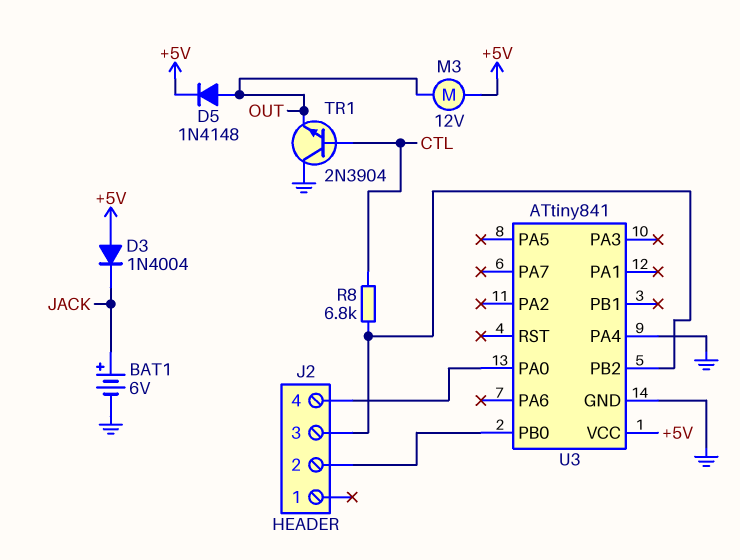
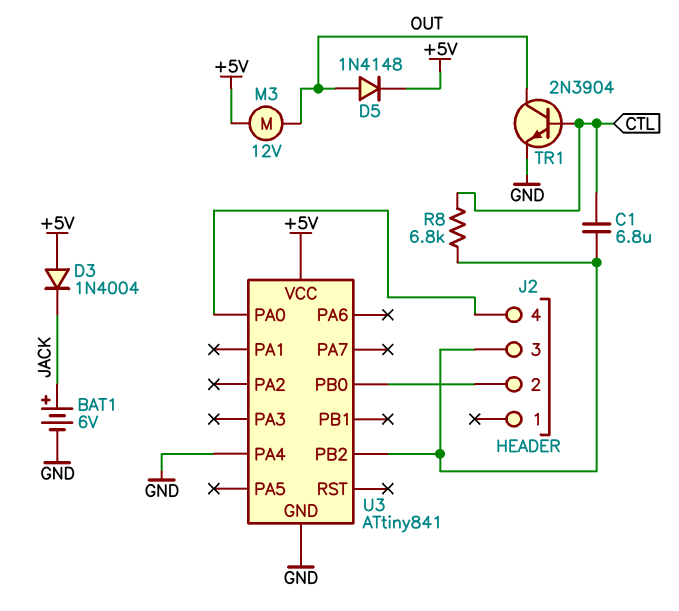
C1: none -> 6.8uF (CTL, J2/3)
TR1: NPN 2N3904 (B CTL, C GND, E OUT) -> NPN 2N3904 (B CTL, C OUT, E GND)

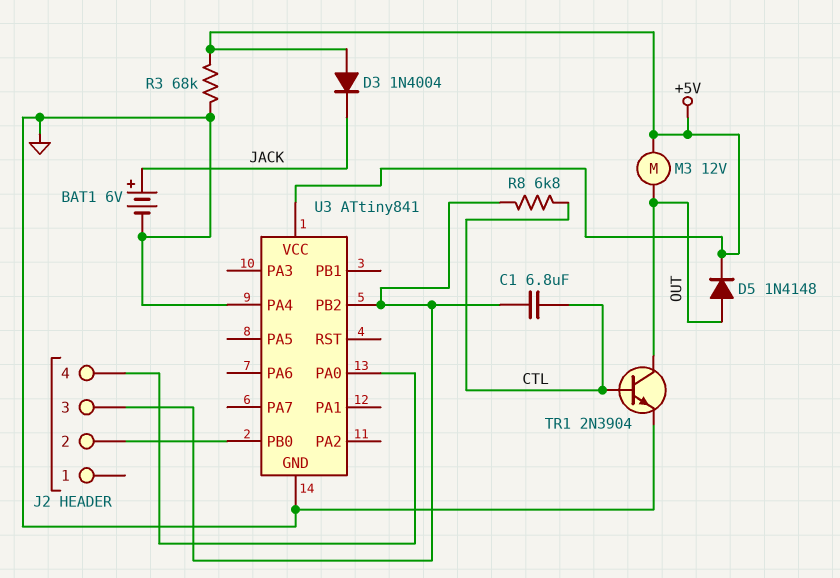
R3: none -> 68k (+5V, GND)

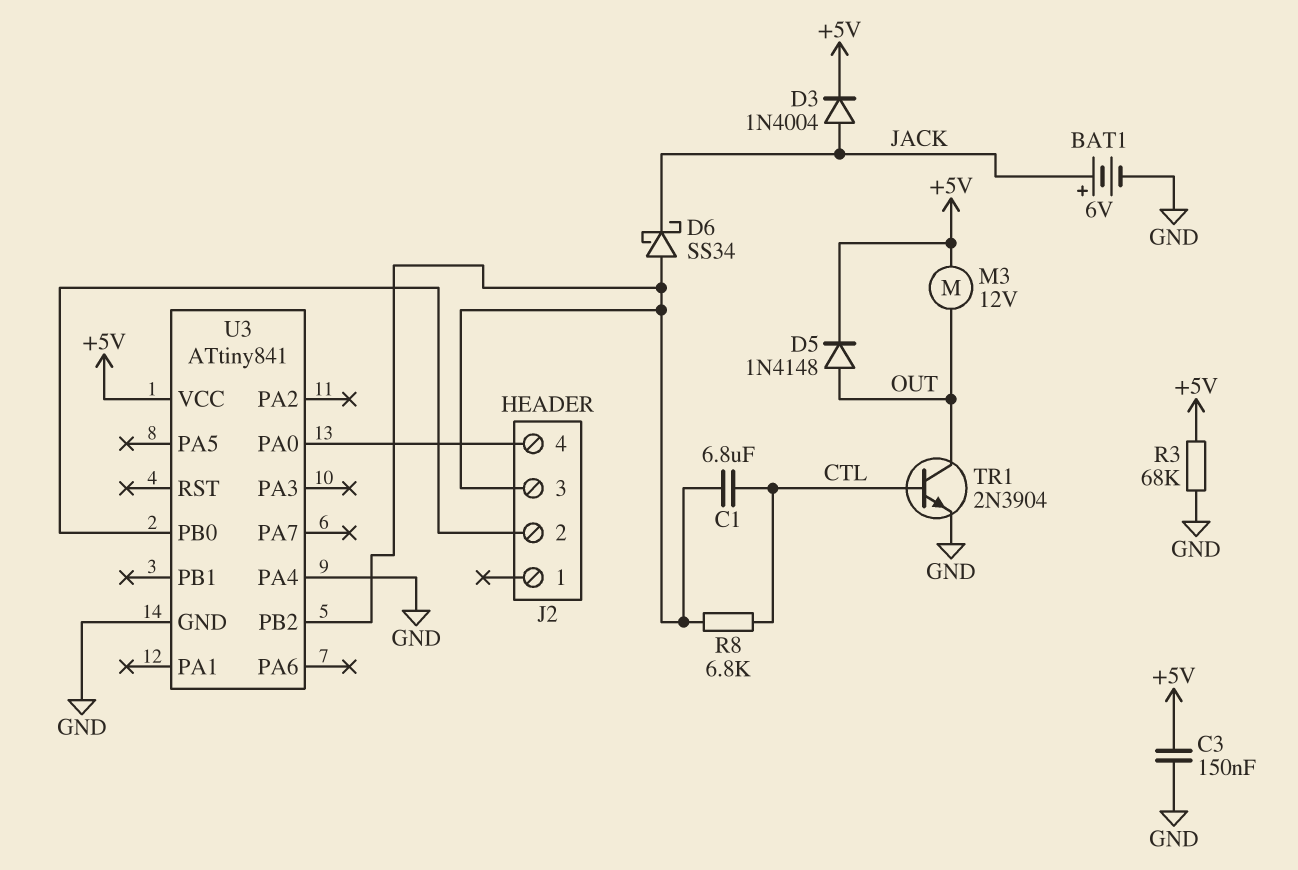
C3: none -> 150nF (+5V, GND)
D3: diode 1N4004 (A +5V, K JACK) -> diode 1N4004 (A JACK, K +5V)
D6: none -> schottky SS34 (A J2/3, K JACK)

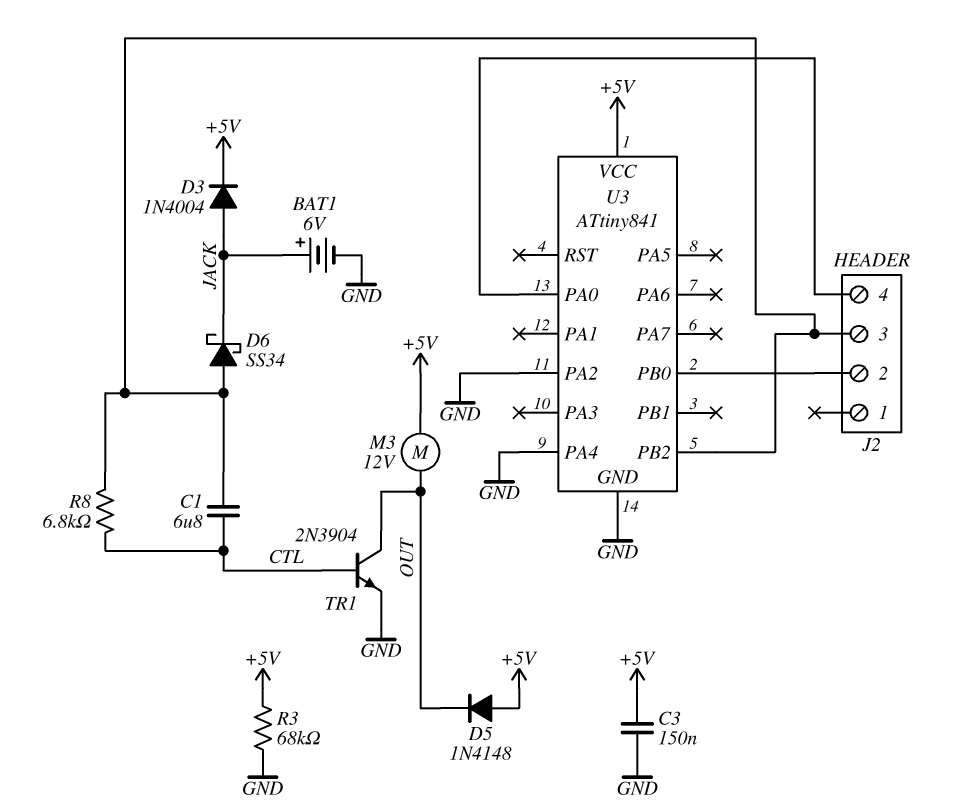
D5: diode 1N4148 (A OUT, K +5V) -> diode 1N4148 (A +5V, K OUT)
U3 pin PA2: none -> GND

